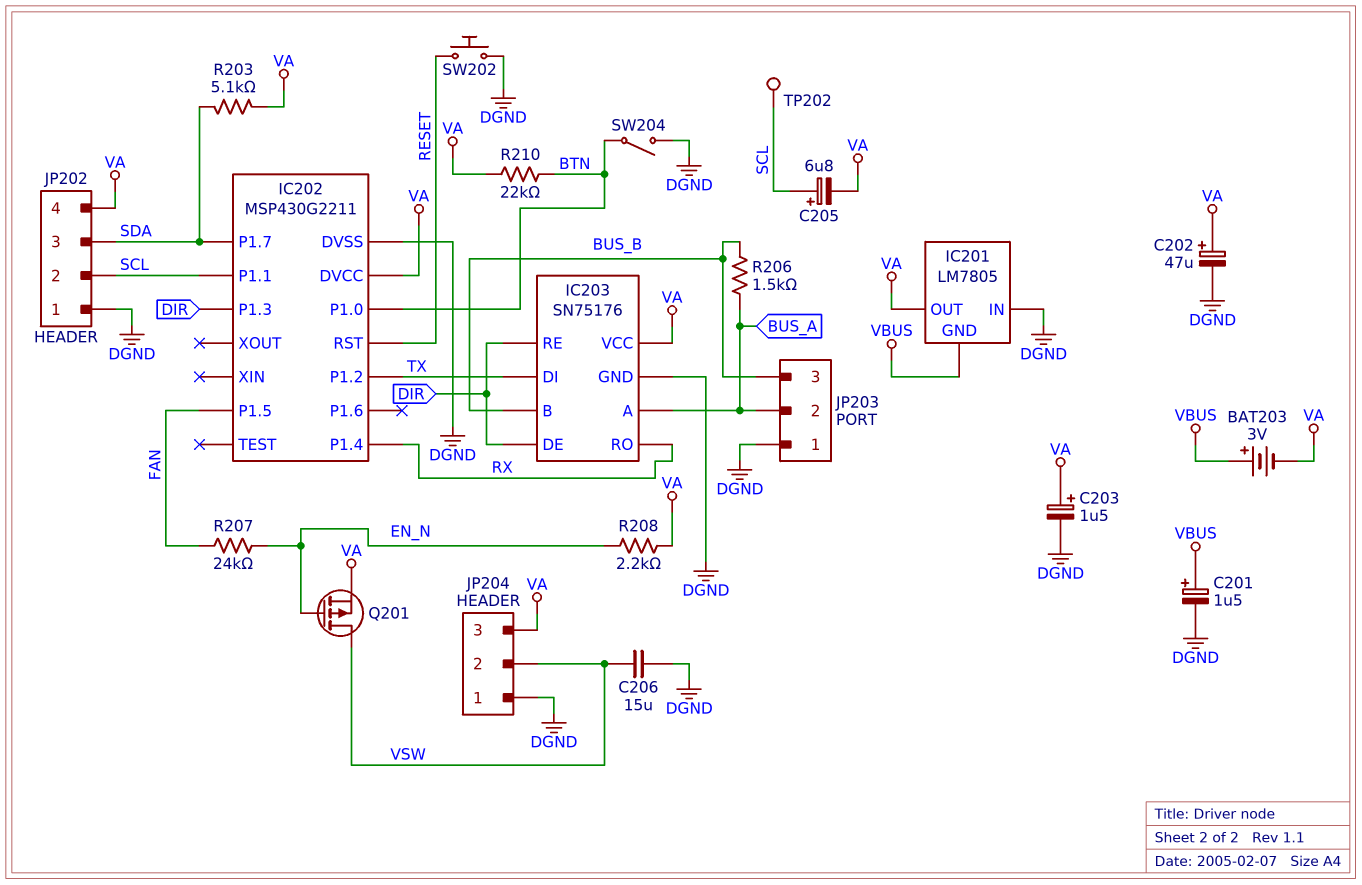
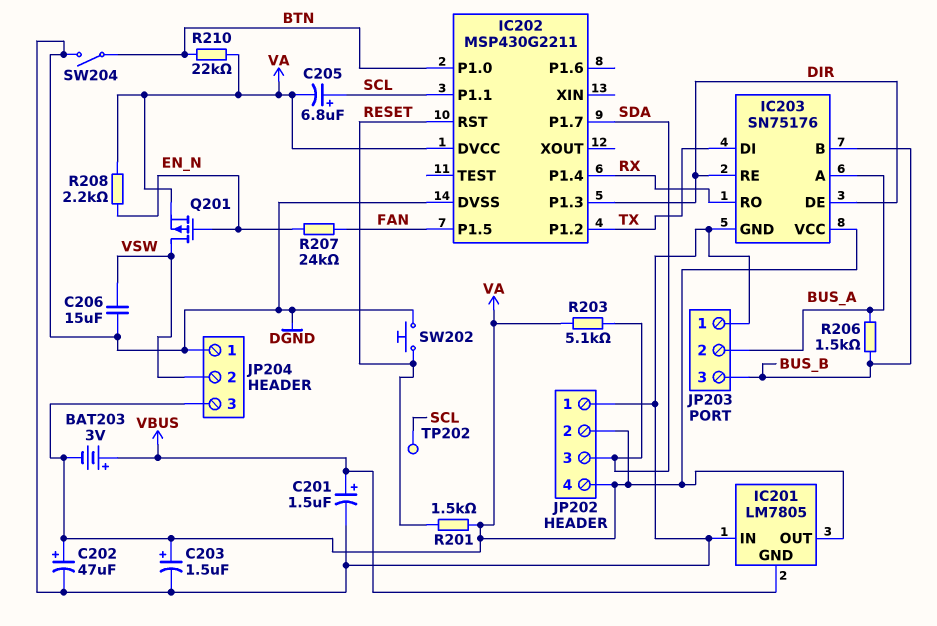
JP202 pin 2: SCL -> VA
R201: none -> 1.5k (RESET, VA)

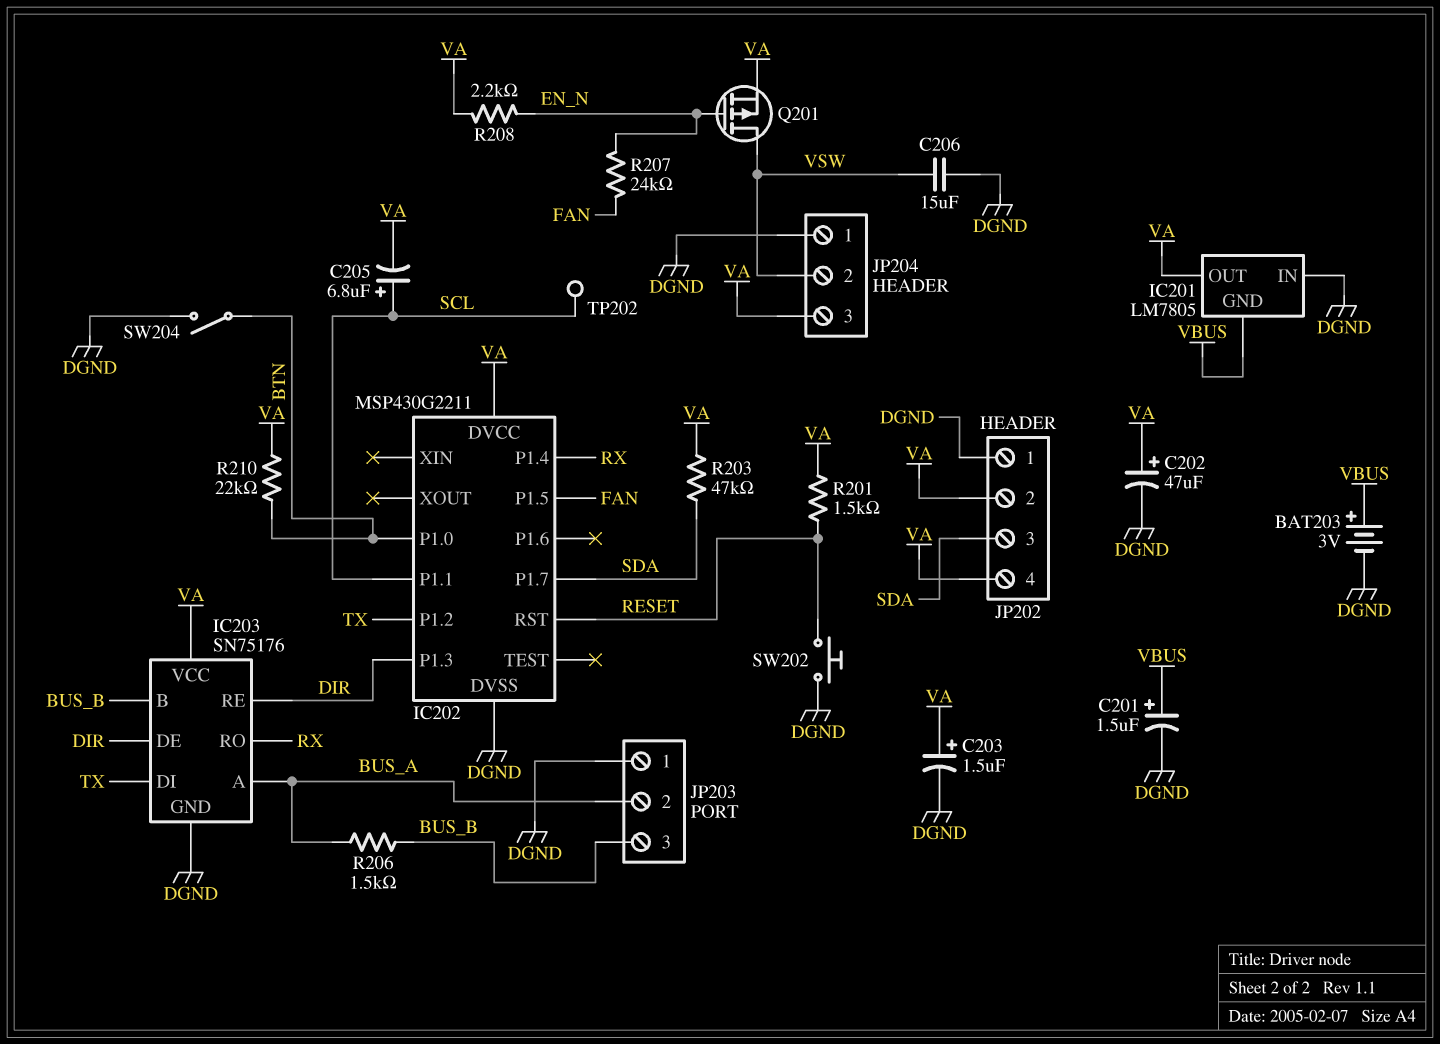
BAT203: 3V (plus VBUS, minus VA) -> 3V (plus VBUS, minus DGND)
R203: 5.1k (SDA, VA) -> 47k (SDA, VA)

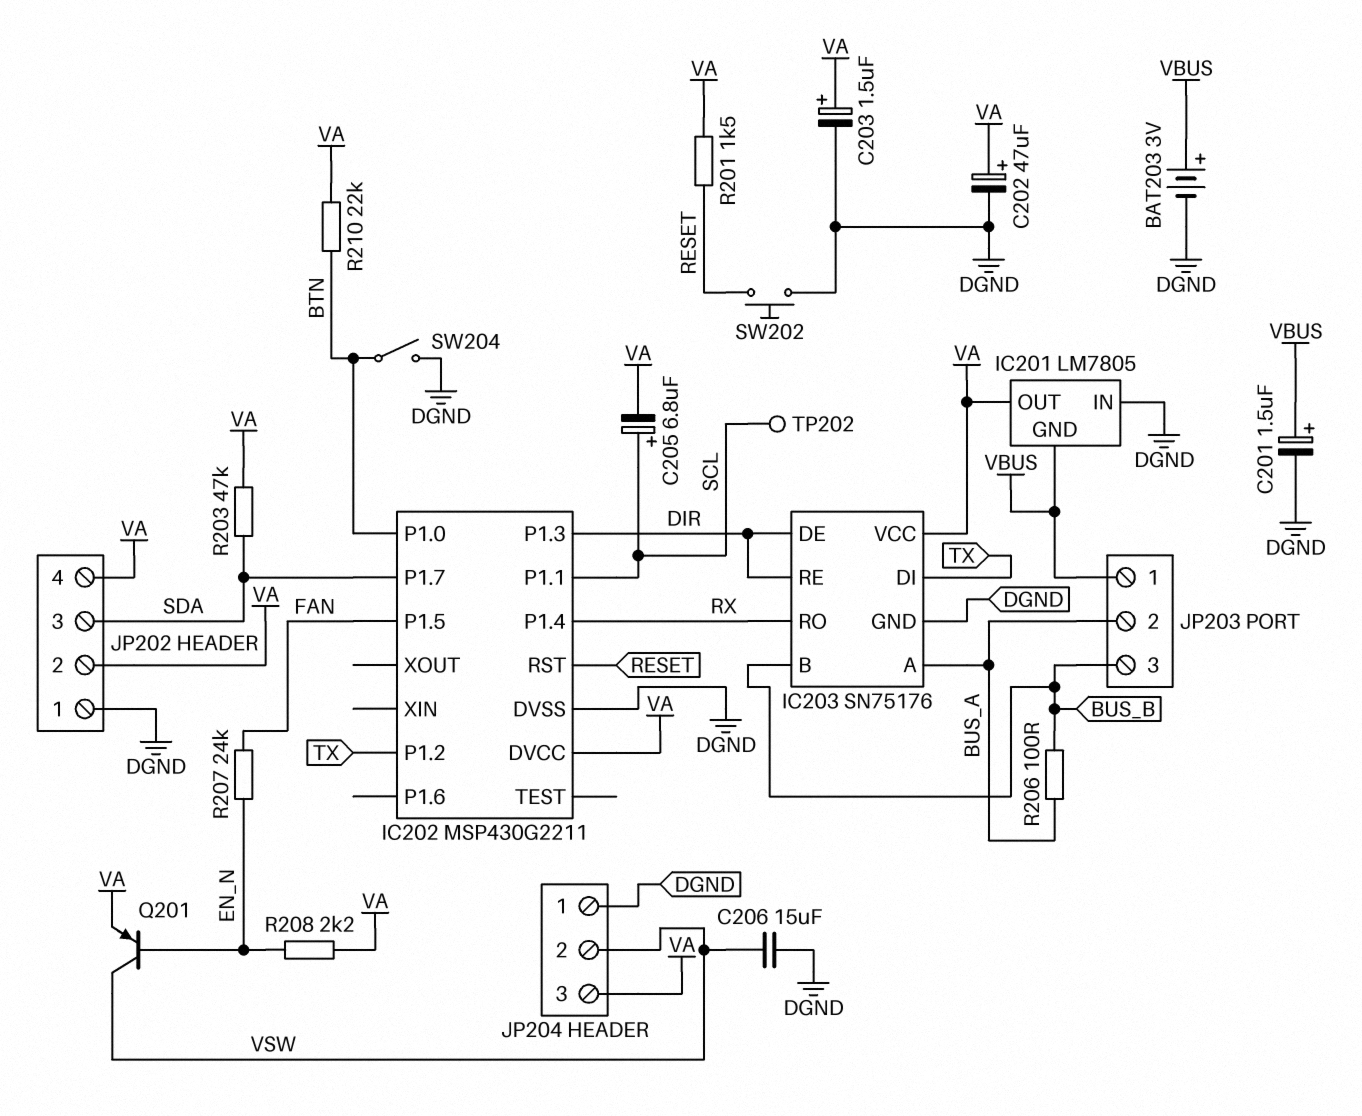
JP203 pin 1: DGND -> VBUS
Q201: PMOS (G EN_N, D VSW, S VA) -> PNP (B EN_N, C VSW, E VA)
R206: 1.5k (BUS_A, BUS_B) -> 100 (BUS_A, BUS_B)

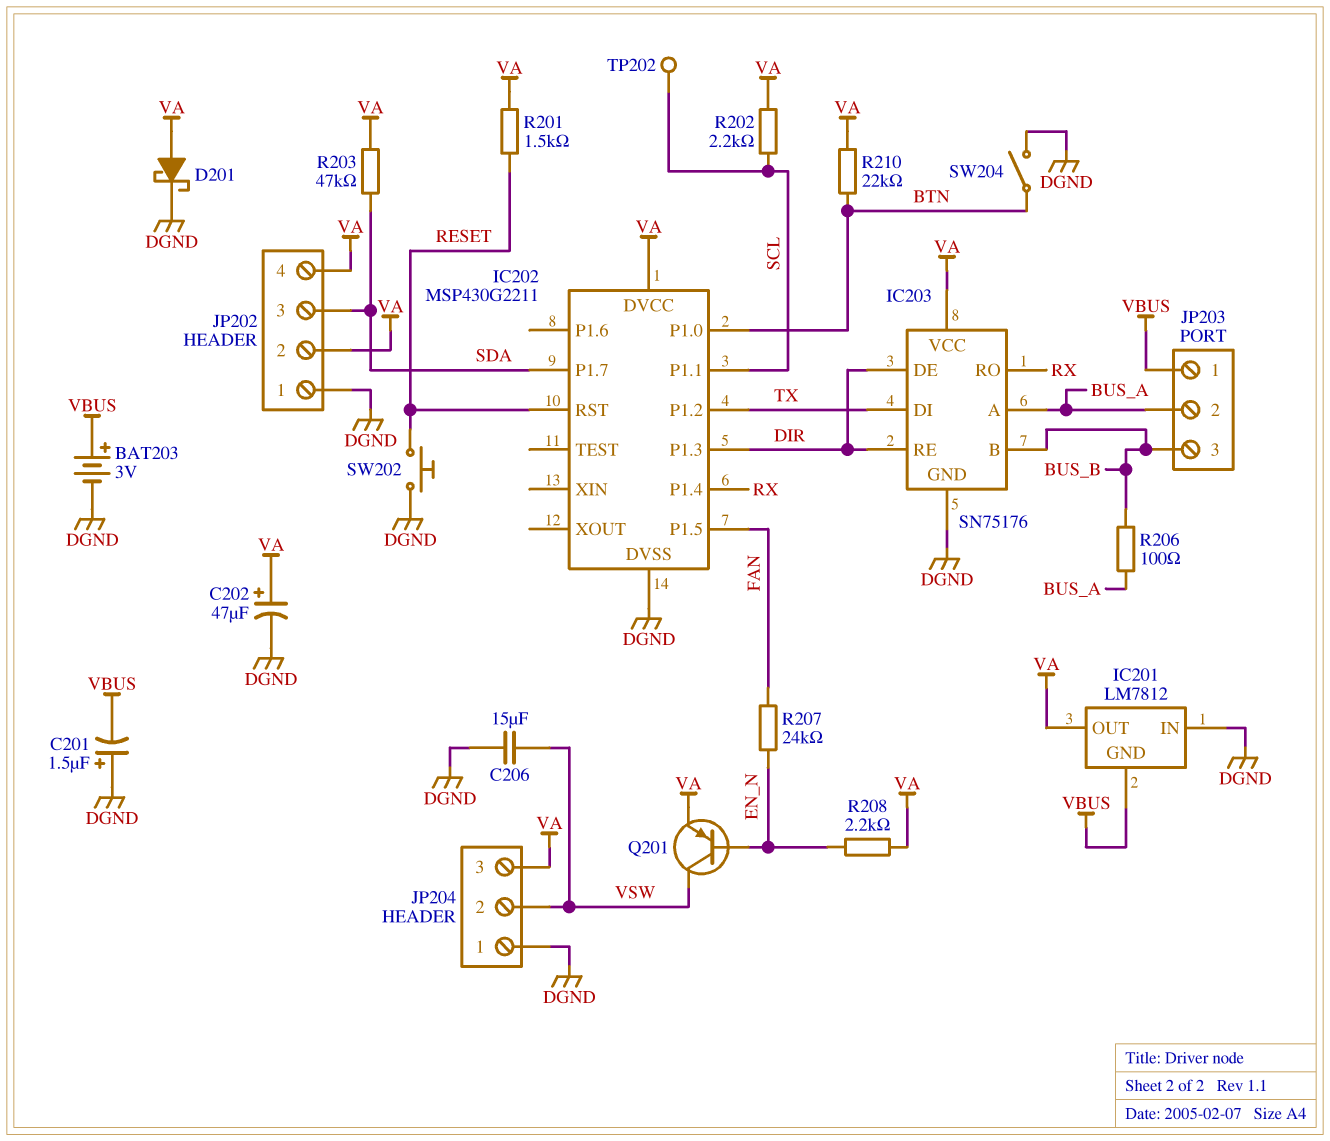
C201: 1.5uF (plus VBUS, minus DGND) -> 1.5uF (plus DGND, minus VBUS)
C203: 1.5uF (plus VA, minus DGND) -> none
C205: 6.8uF (plus SCL, minus VA) -> none
D201: none -> schottky (A VA, K DGND)
IC201: LM7805 -> LM7812
R202: none -> 2.2k (SCL, VA)

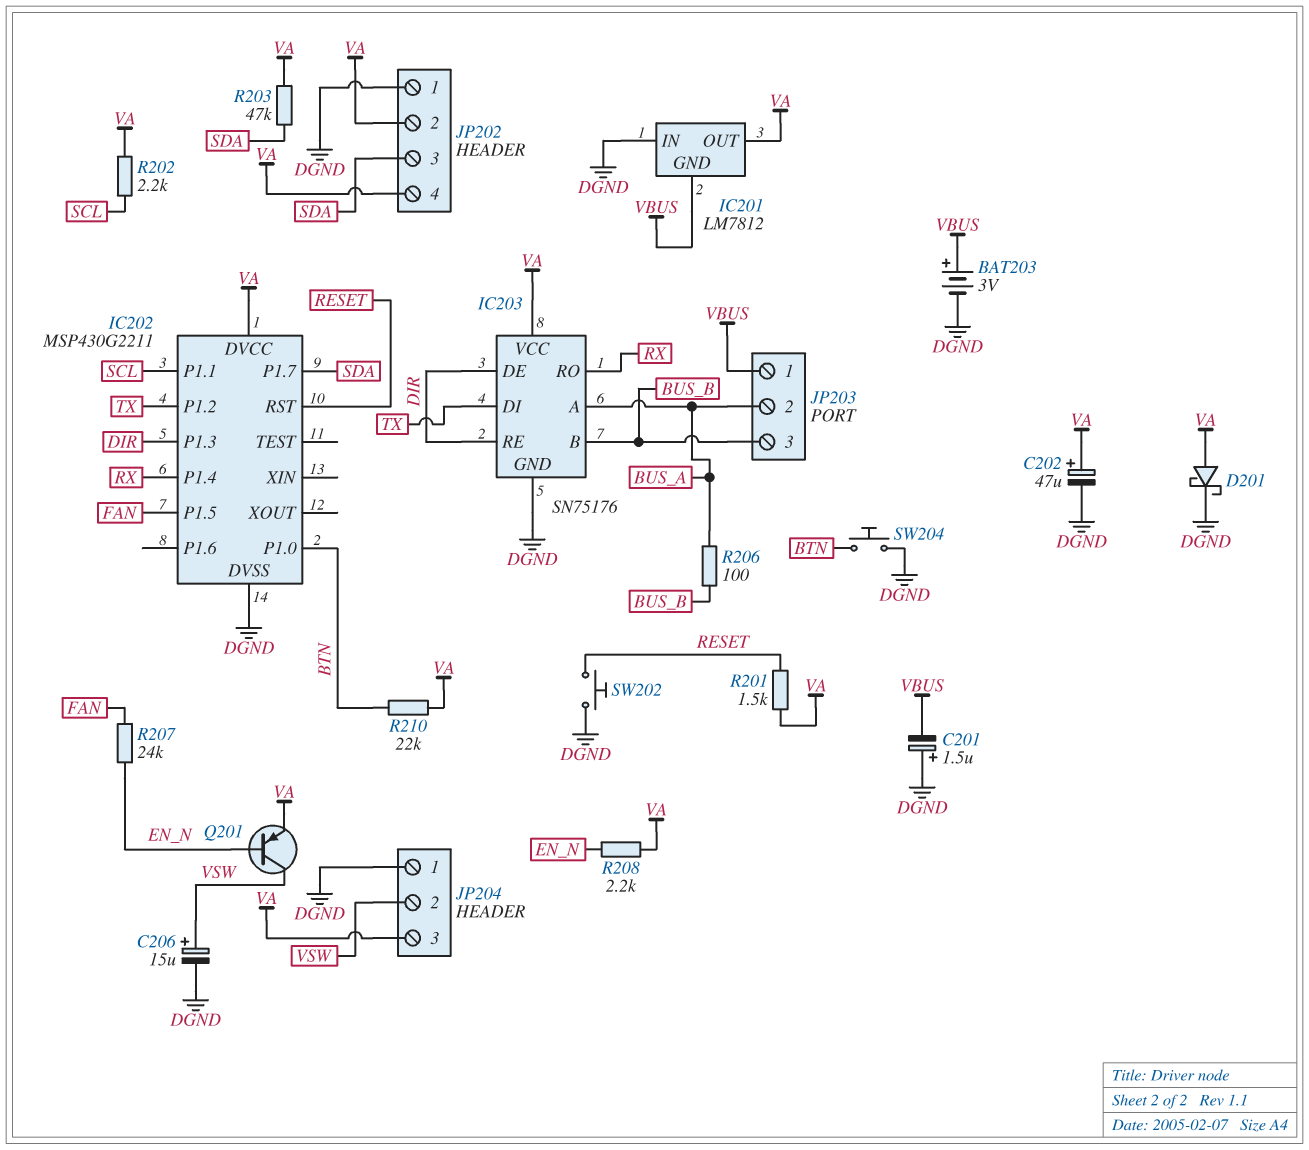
C206: 15uF (DGND, VSW) -> 15uF (plus VSW, minus DGND)
SW204: switch (BTN, DGND) -> button (BTN, DGND)
TP202: test point (SCL) -> none

